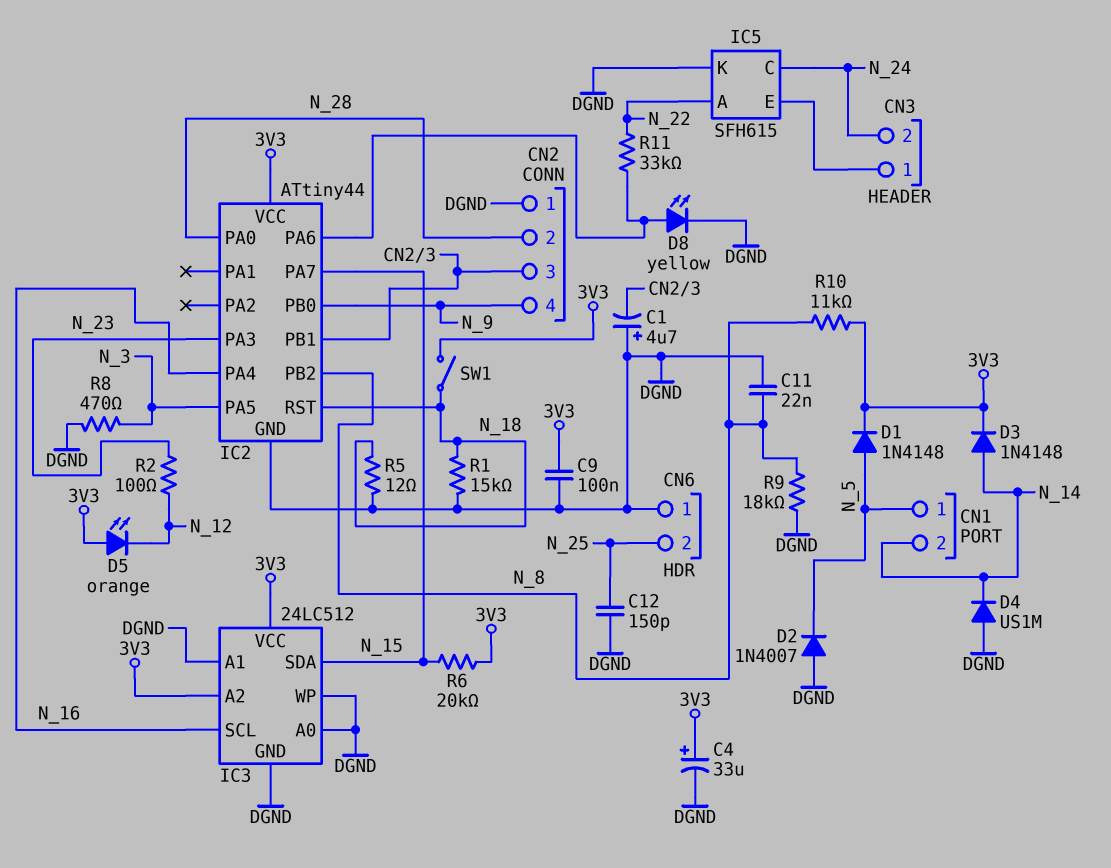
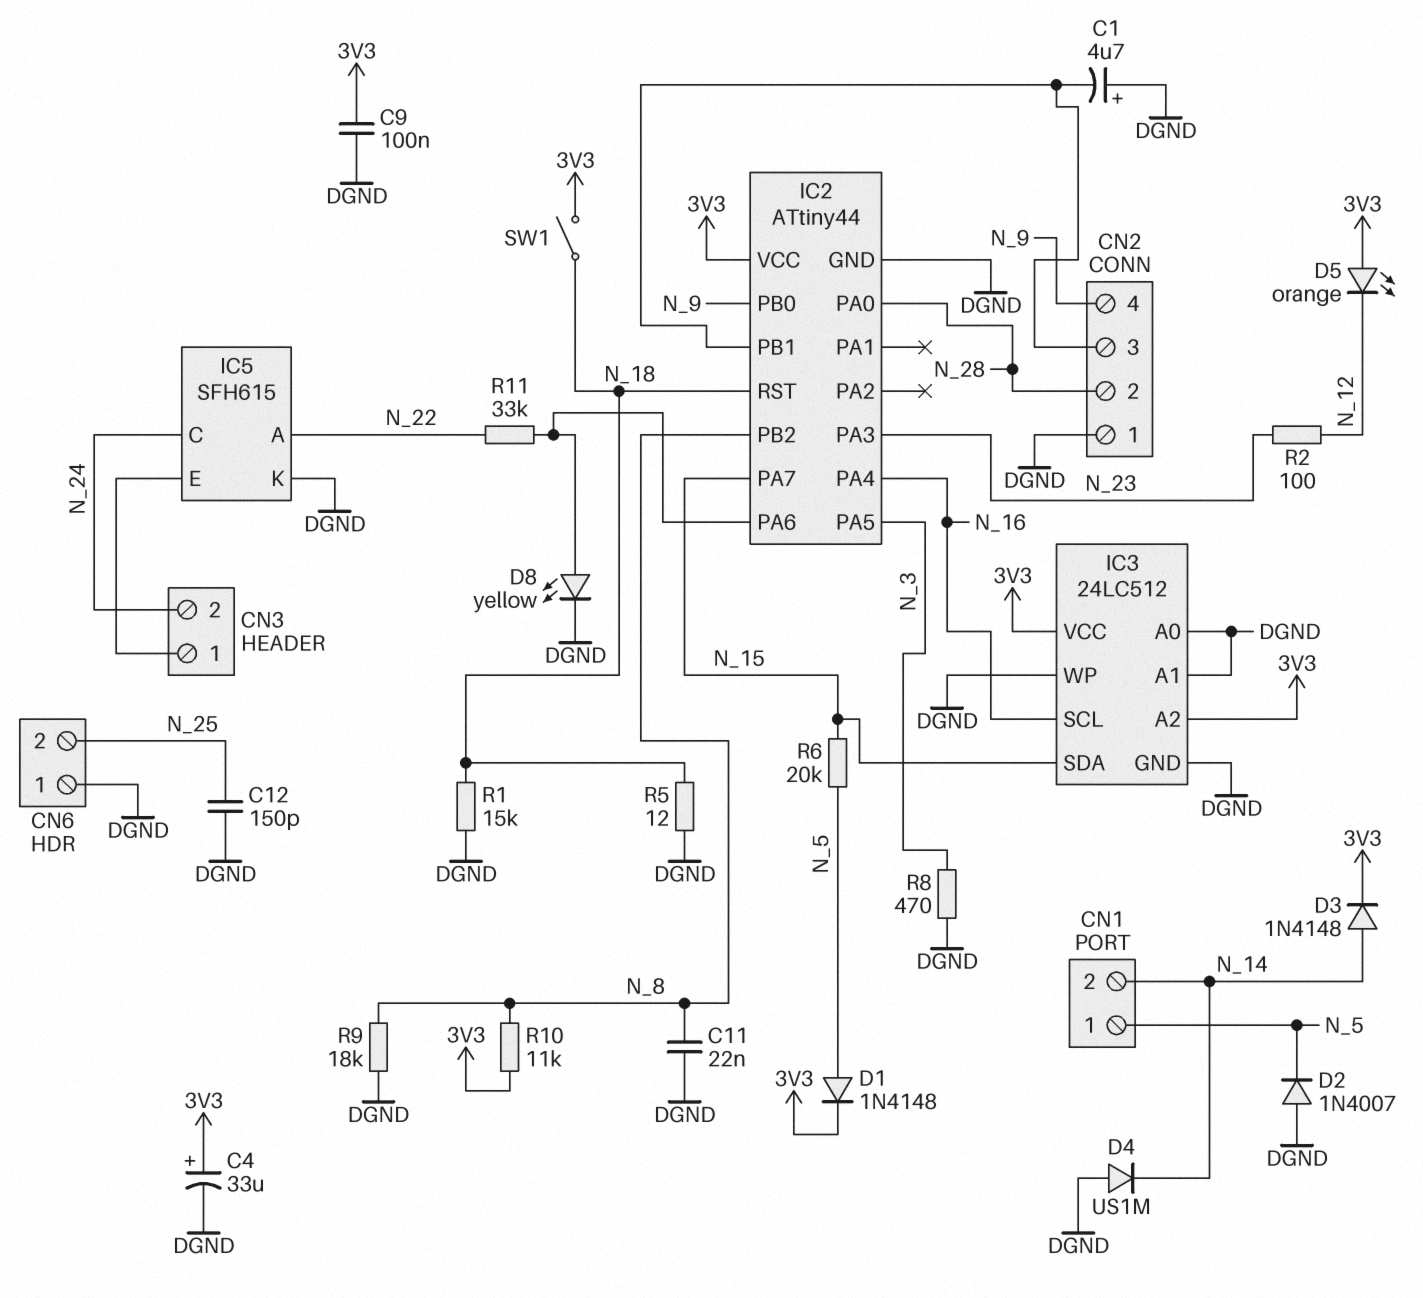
R6: 20k (3V3, N_15) -> 20k (N_5, N_15)

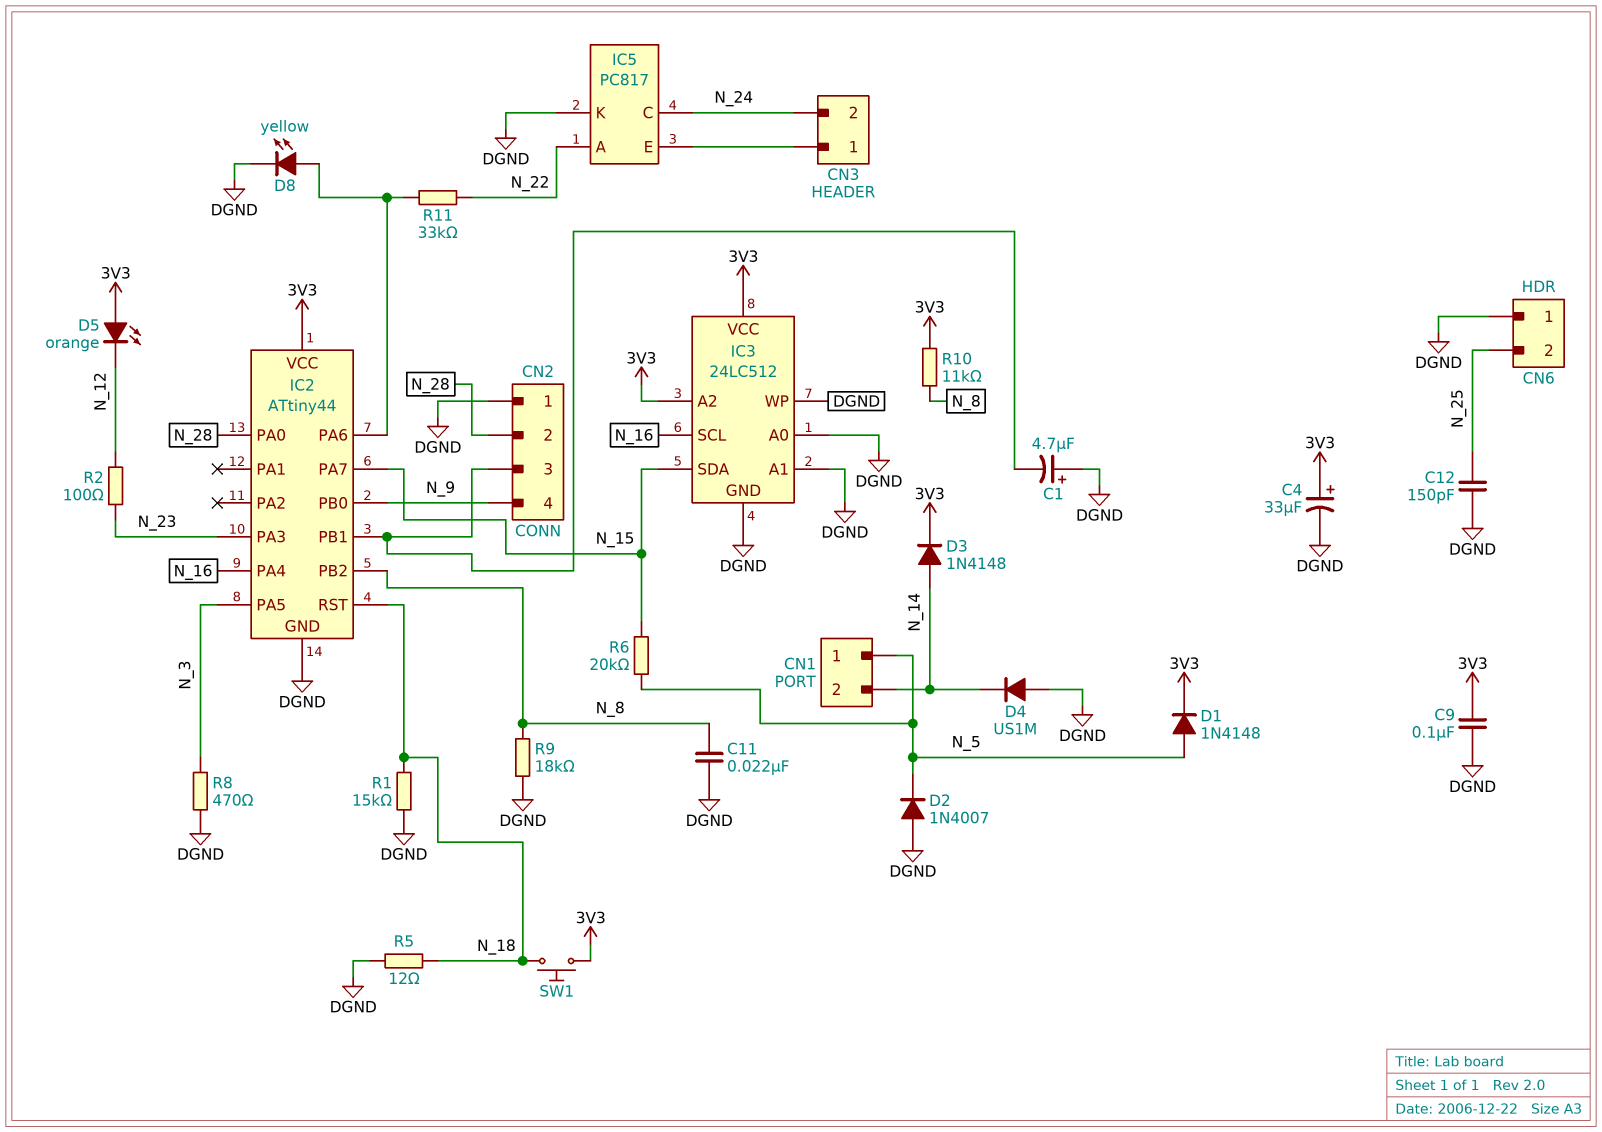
IC5: SFH615 -> PC817
SW1: switch (3V3, N_18) -> button (3V3, N_18)

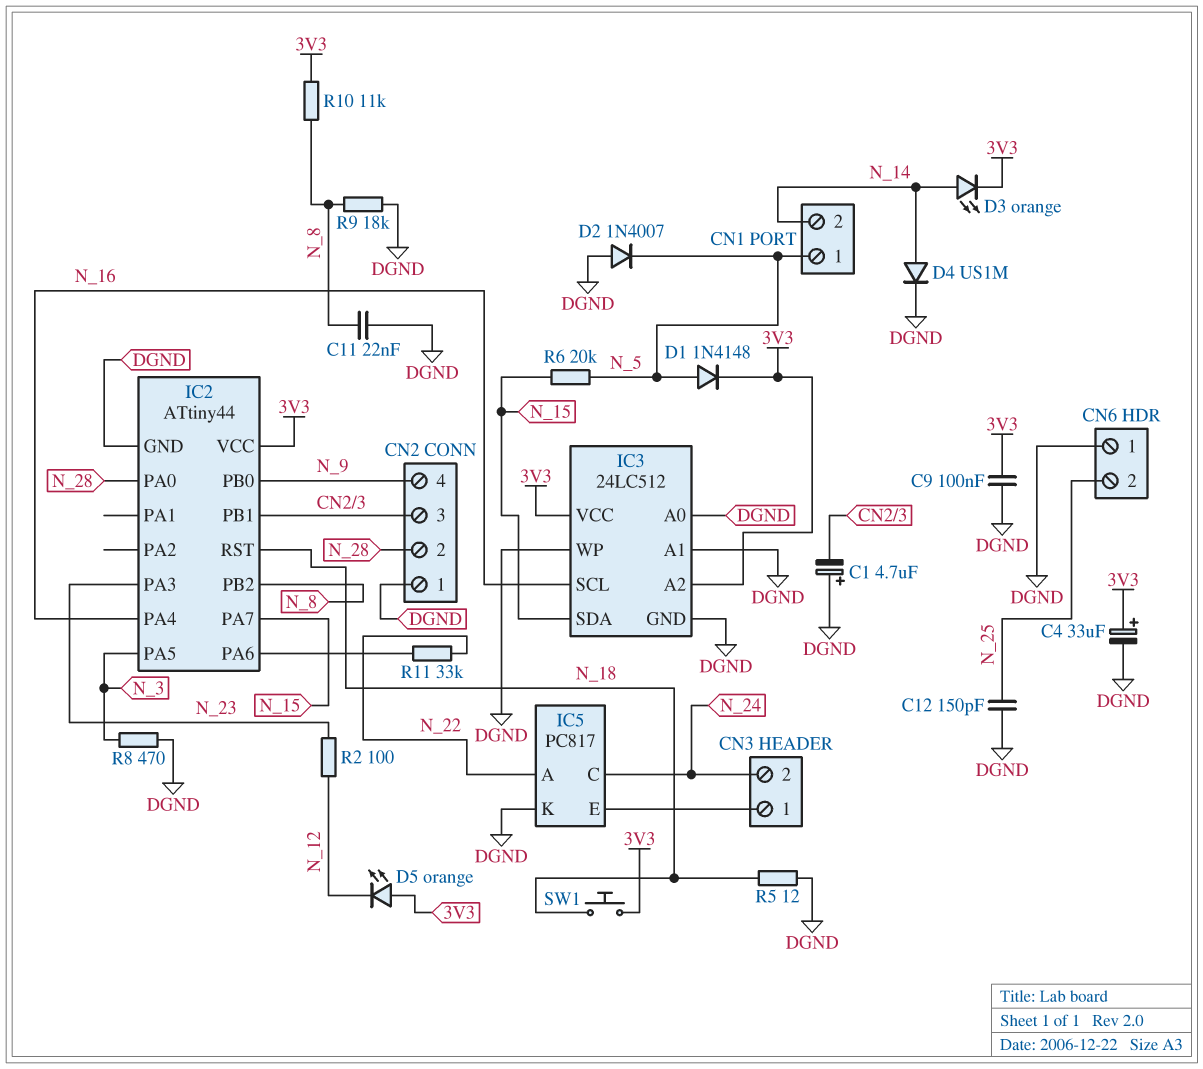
D3: diode 1N4148 (A N_14, K 3V3) -> LED orange (A N_14, K 3V3)
D4: diode US1M (A DGND, K N_14) -> diode US1M (A N_14, K DGND)
D8: LED yellow (A IC2/PA6, K DGND) -> none
R1: 15k (DGND, N_18) -> none

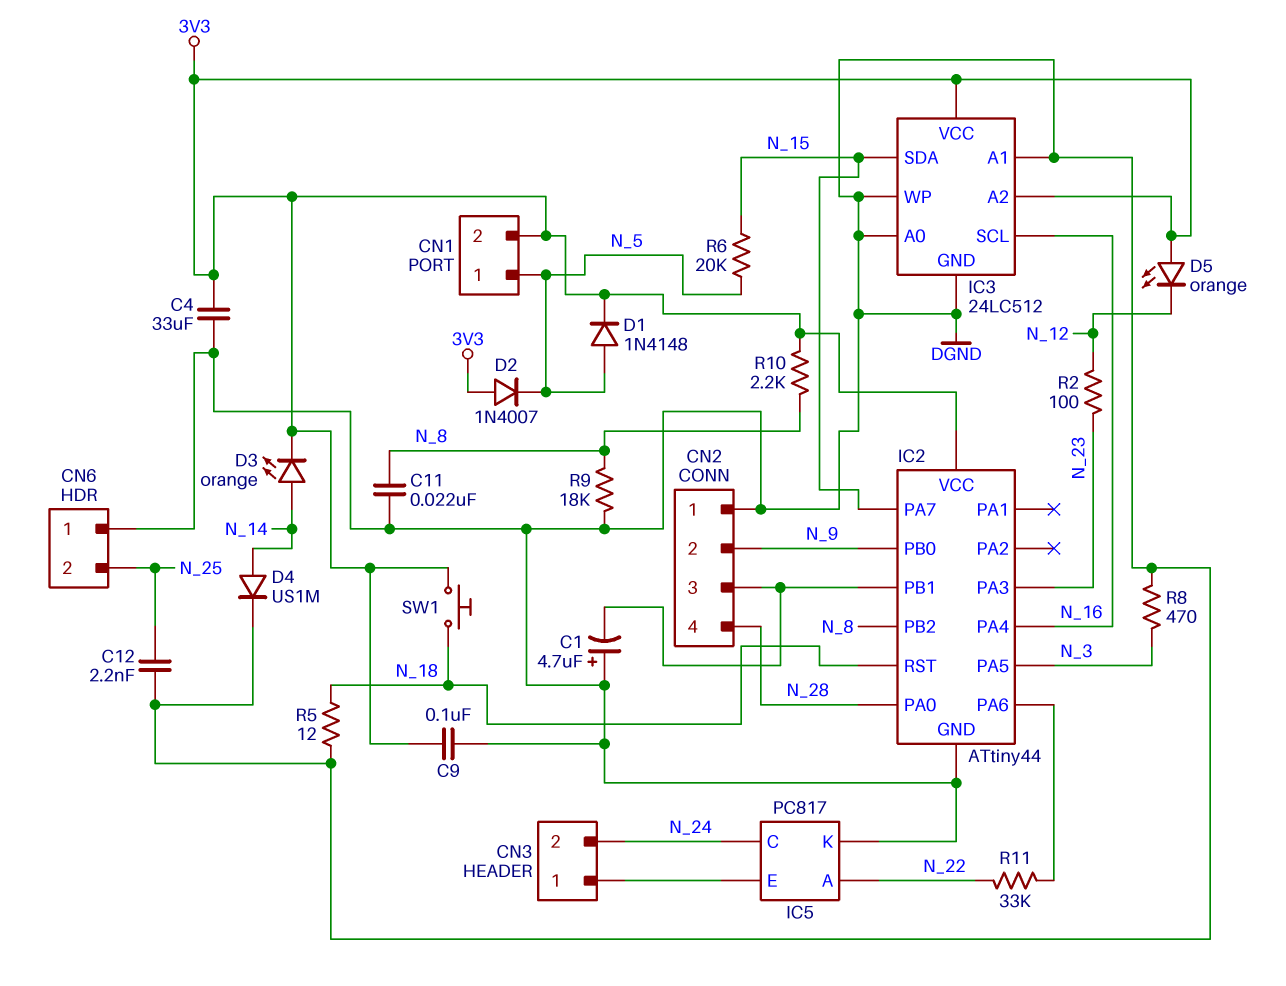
C4: 33uF (plus 3V3, minus DGND) -> 33uF (3V3, DGND)
C12: 150pF (DGND, N_25) -> 2.2nF (DGND, N_25)
CN1 pin 2: N_14 -> 3V3
CN2 pin 2: N_28 -> N_9
CN2 pin 4: N_9 -> N_28
D2: diode 1N4007 (A DGND, K N_5) -> diode 1N4007 (A 3V3, K N_5)
R10: 11k (3V3, N_8) -> 2.2k (3V3, N_8)

